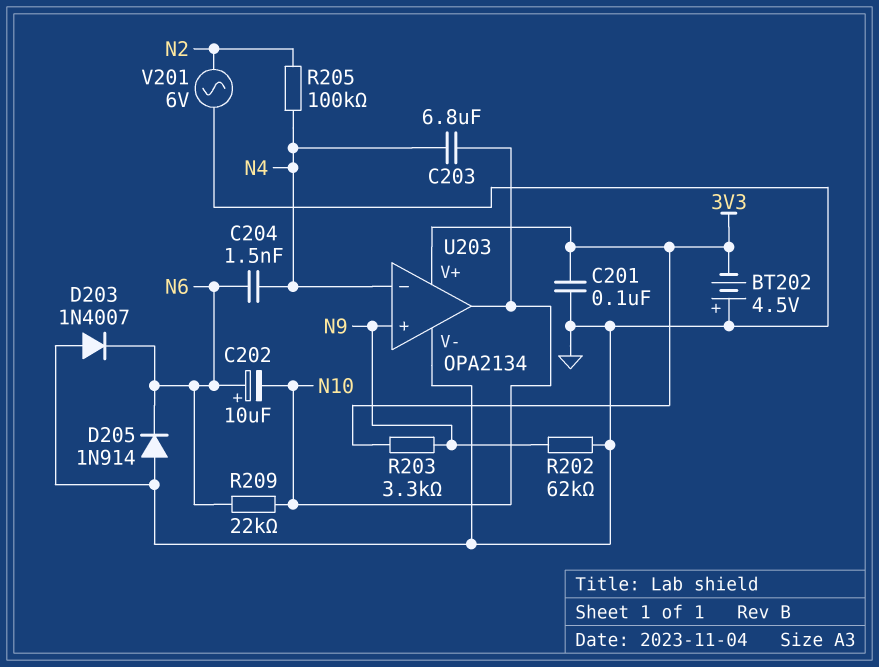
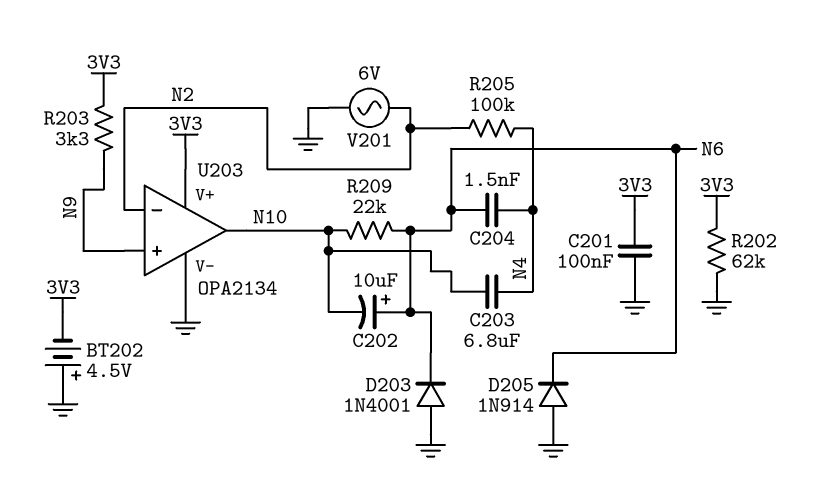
D203: diode 1N4007 (A GND, K N6) -> diode 1N4001 (A GND, K N6)
R202: 62k (GND, N9) -> 62k (3V3, GND)
U203 pin in-: N4 -> N2

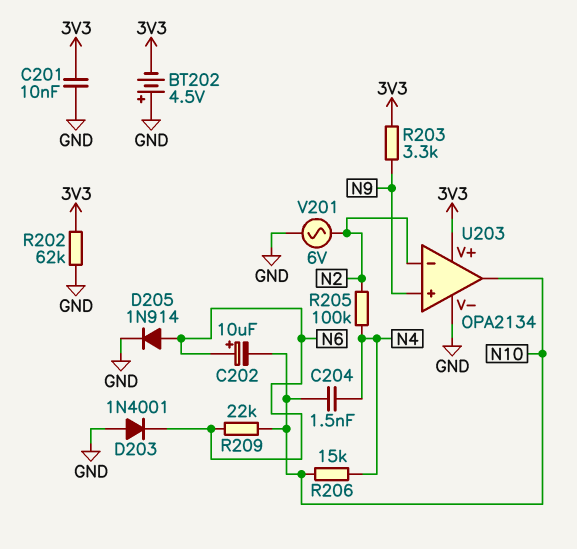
C201: 100nF (3V3, GND) -> 10nF (3V3, GND)
C203: 6.8uF (N4, N10) -> none
C204: 1.5nF (N4, N6) -> 1.5nF (N4, N10)
D205: diode 1N914 (A GND, K N6) -> diode 1N914 (A N6, K GND)
R206: none -> 15k (N4, N10)

